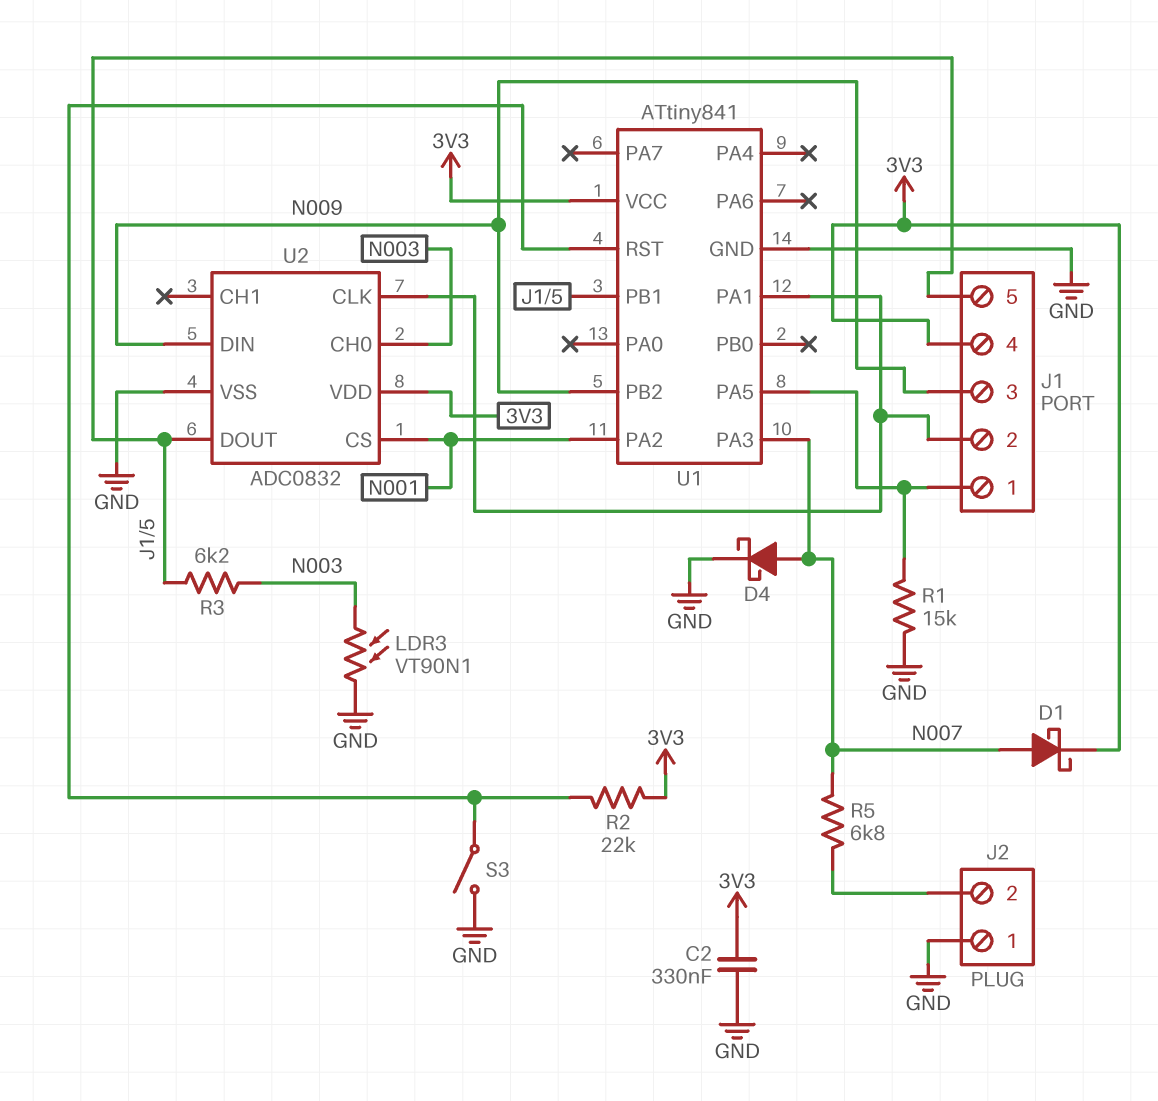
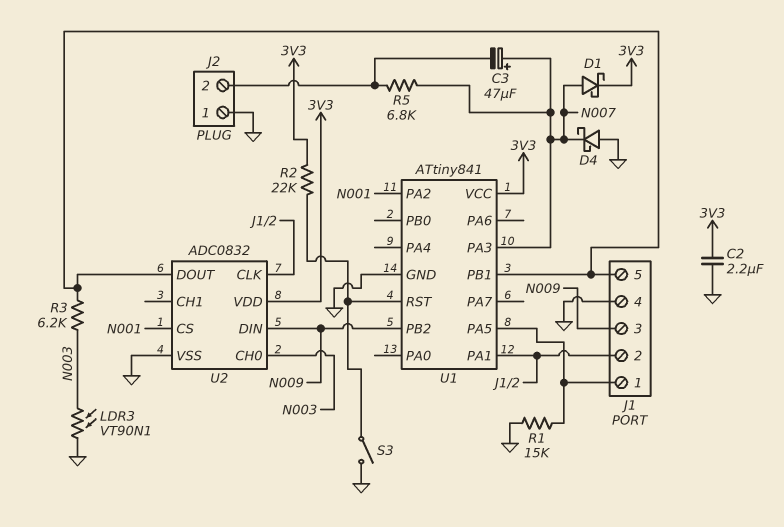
C2: 330nF (3V3, GND) -> 2.2uF (3V3, GND)
C3: none -> 47uF (plus N007, minus J2/2)
D4: schottky (A N007, K GND) -> schottky (A GND, K N007)
J1 pin 4: 3V3 -> GND

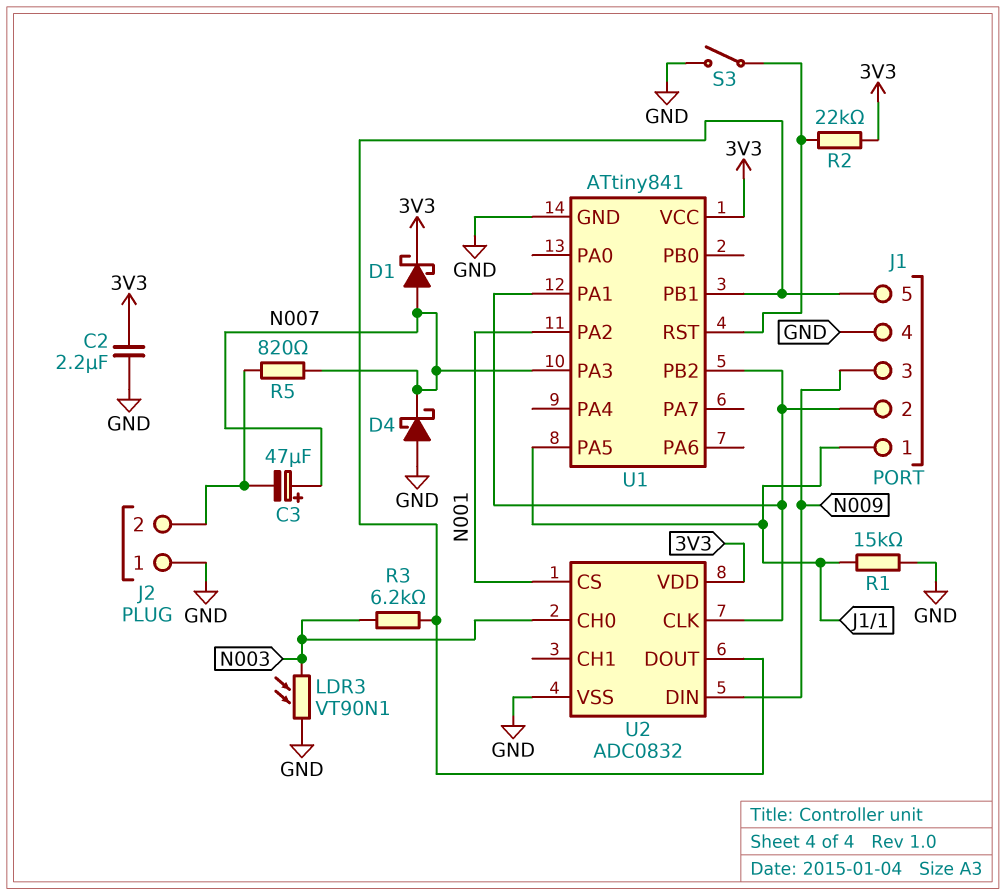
R5: 6.8k (J2/2, N007) -> 820 (J2/2, N007)
U1 pin PB2: N009 -> J1/2

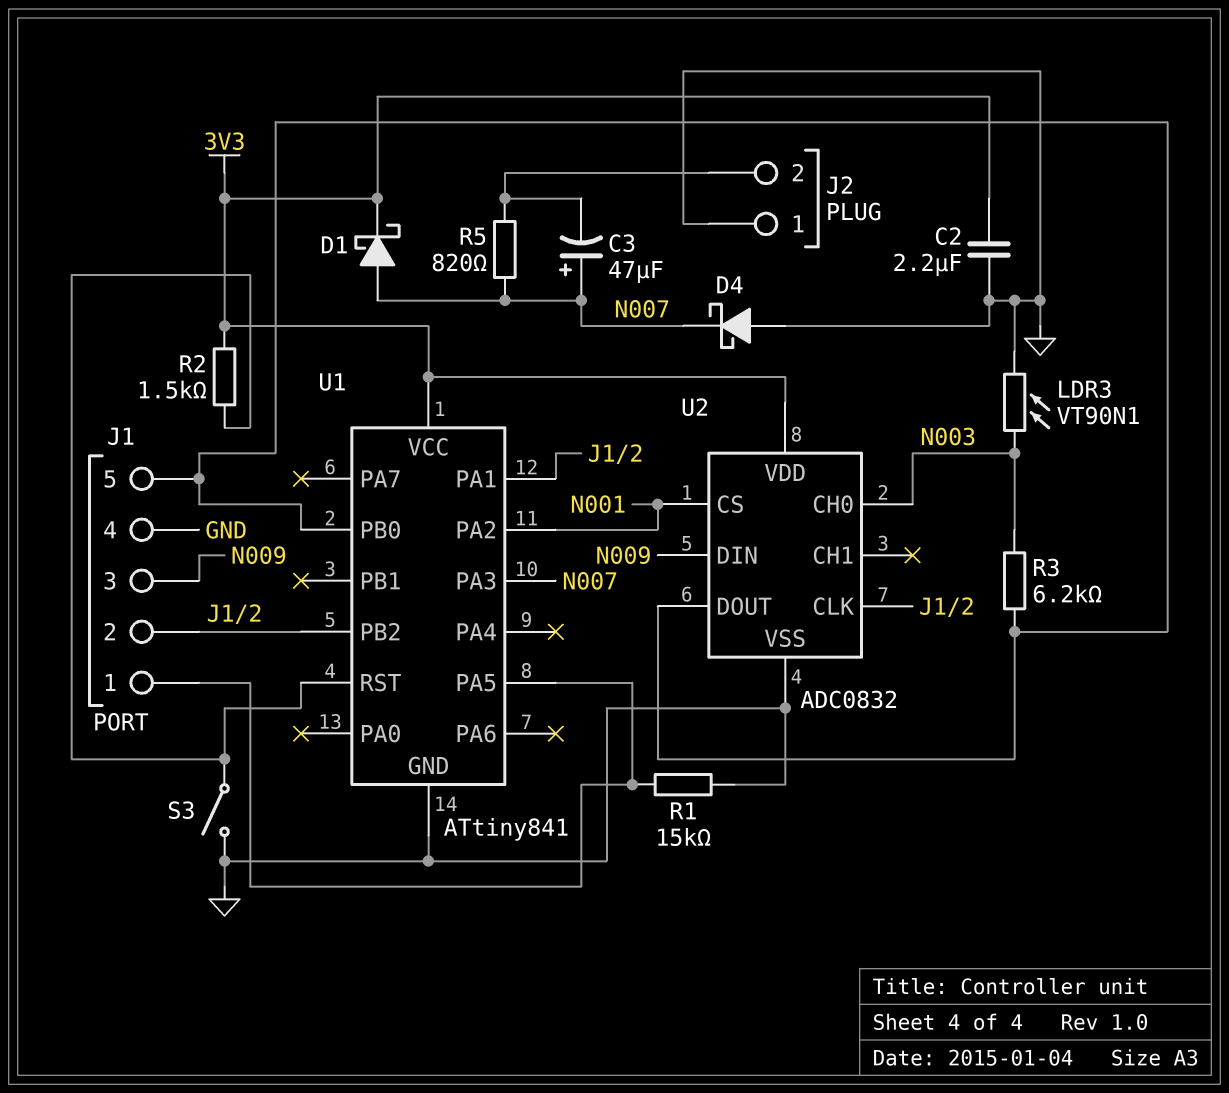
R2: 22k (3V3, U1/RST) -> 1.5k (3V3, U1/RST)
U1 pin PB0: none -> J1/5
U1 pin PB1: J1/5 -> none

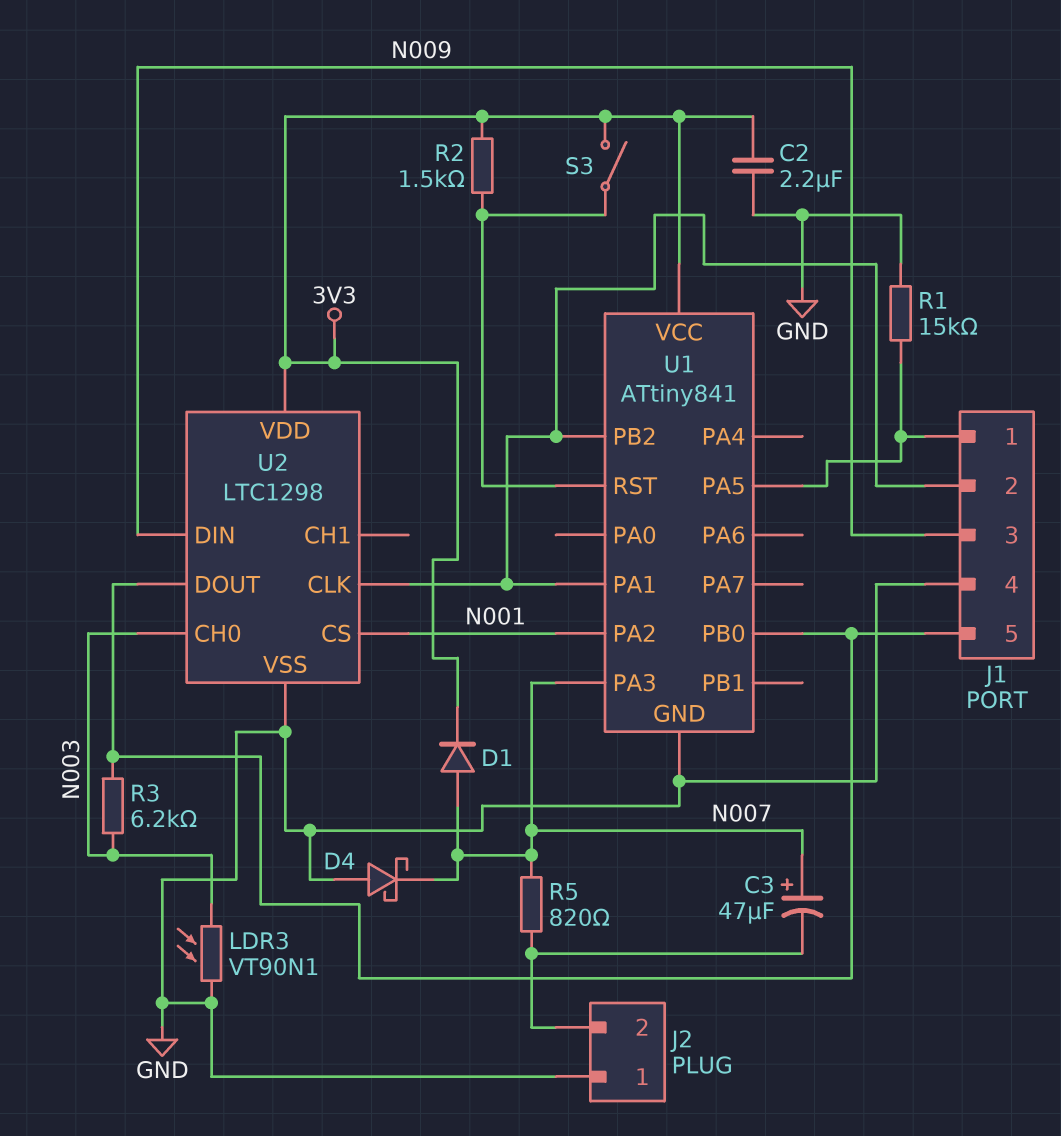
D1: schottky (A N007, K 3V3) -> diode (A N007, K 3V3)
S3: switch (GND, U1/RST) -> switch (3V3, U1/RST)
U2: ADC0832 -> LTC1298

